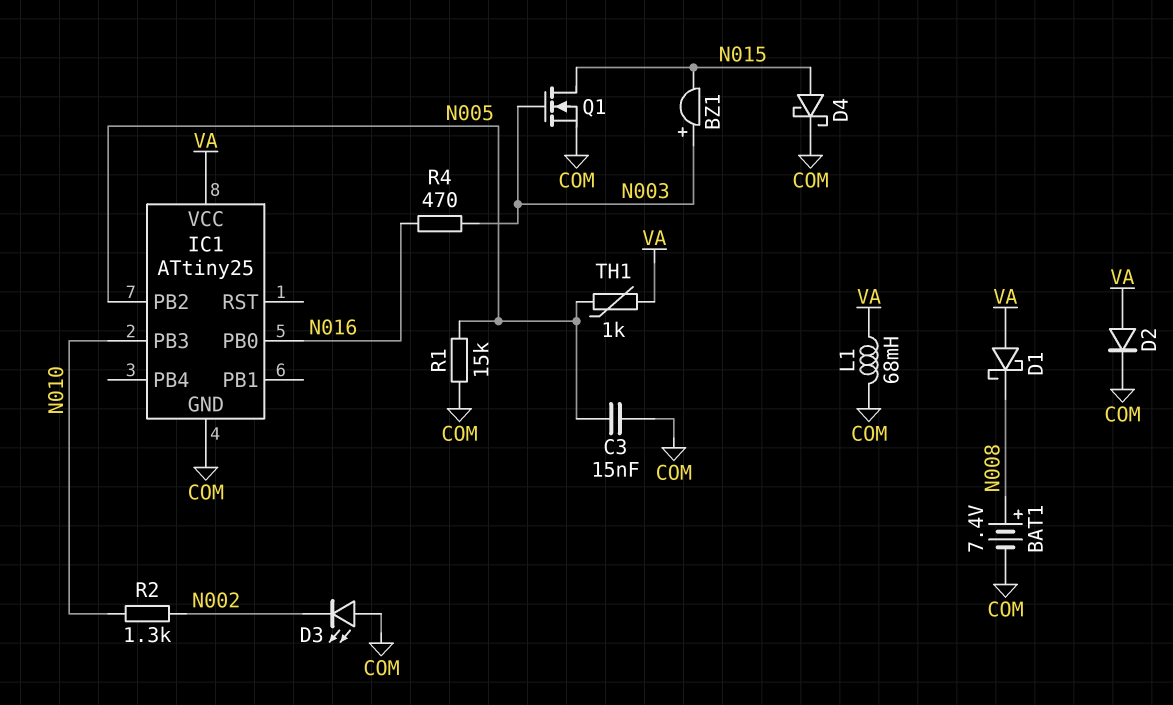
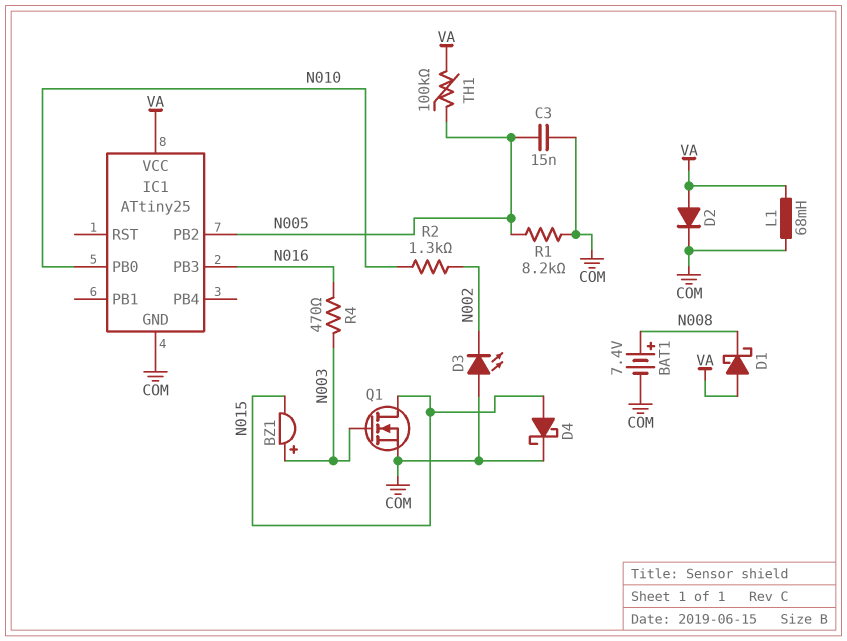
IC1 pin PB0: N016 -> N010
IC1 pin PB3: N010 -> N016
R1: 15k (COM, N005) -> 8.2k (COM, N005)
TH1: 1k (N005, VA) -> 100k (N005, VA)

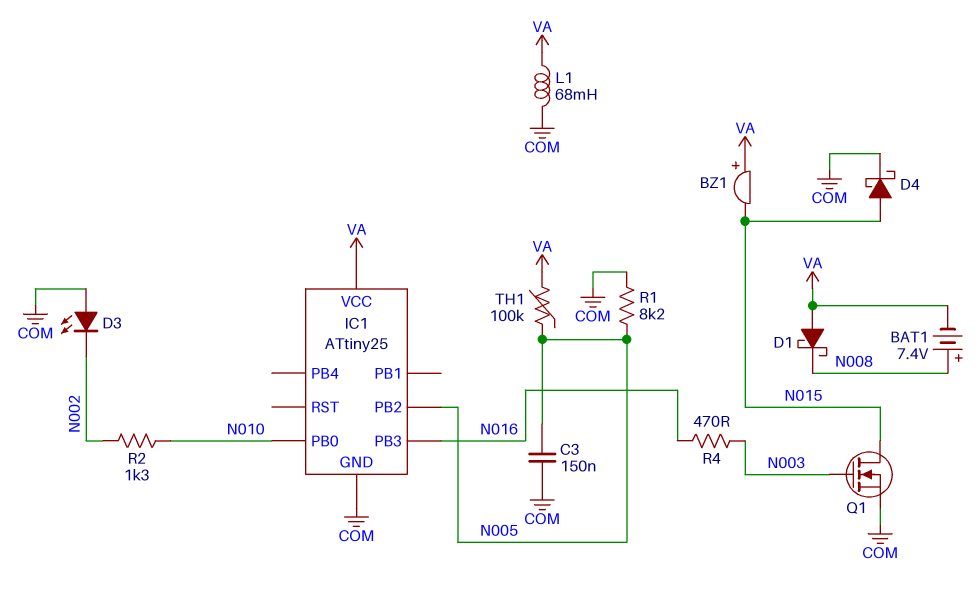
BAT1: 7.4V (plus N008, minus COM) -> 7.4V (plus N008, minus VA)
BZ1: buzzer (plus N003, minus N015) -> buzzer (plus VA, minus N015)
C3: 15nF (COM, N005) -> 150nF (COM, N005)
D2: diode (A VA, K COM) -> none

